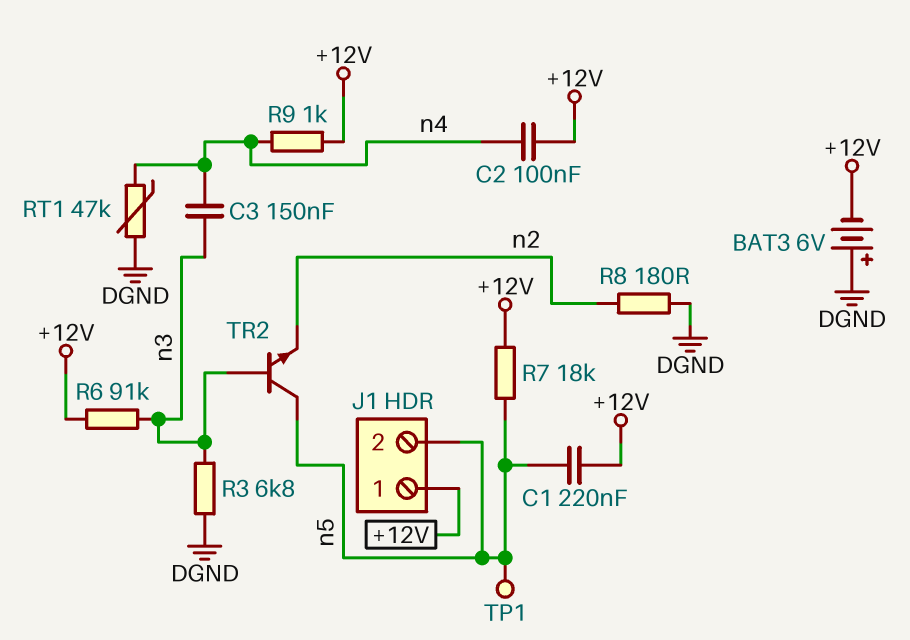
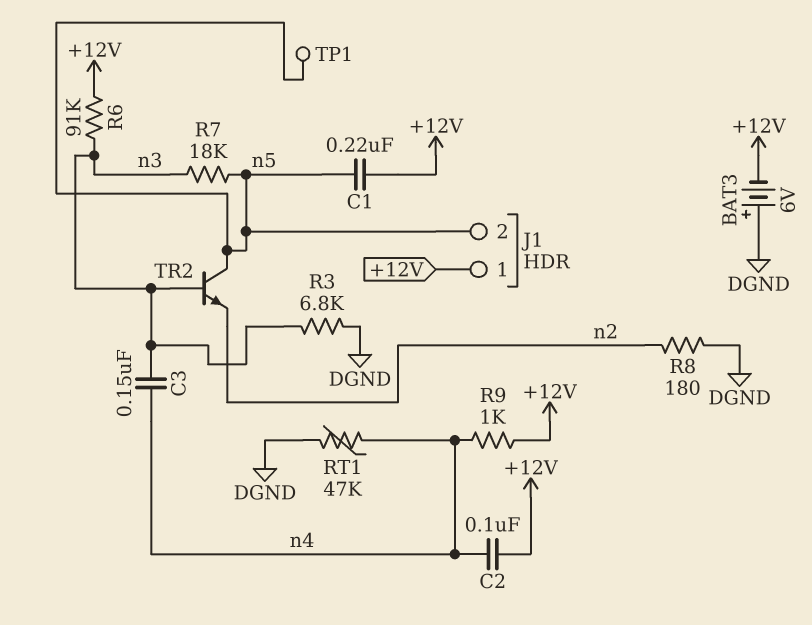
R7: 18k (+12V, n5) -> 18k (n3, n5)

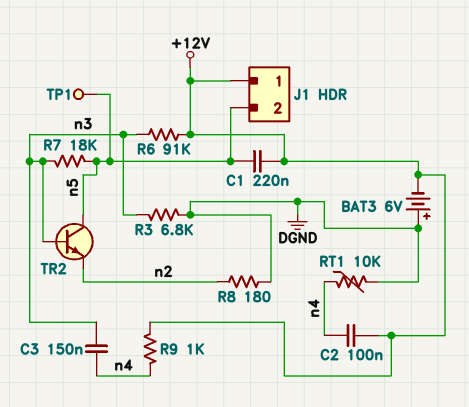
RT1: 47k (DGND, n4) -> 10k (DGND, n4)

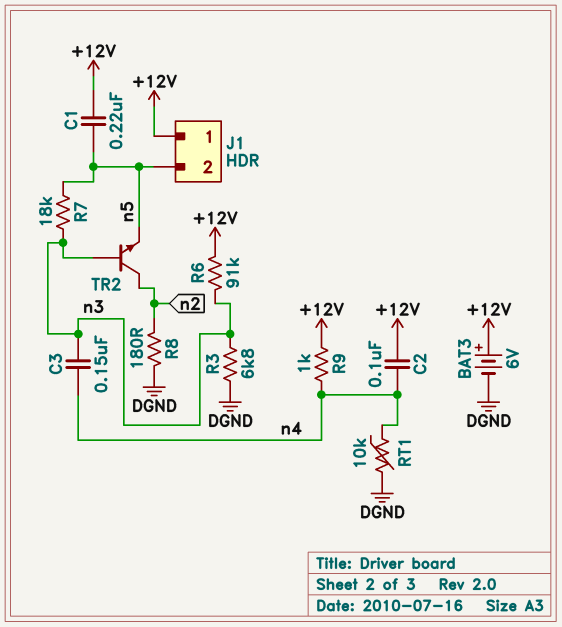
BAT3: 6V (plus DGND, minus +12V) -> 6V (plus +12V, minus DGND)
TP1: test point (n5) -> none
TR2: NPN (B n3, C n5, E n2) -> NPN (B n3, C n2, E n5)

